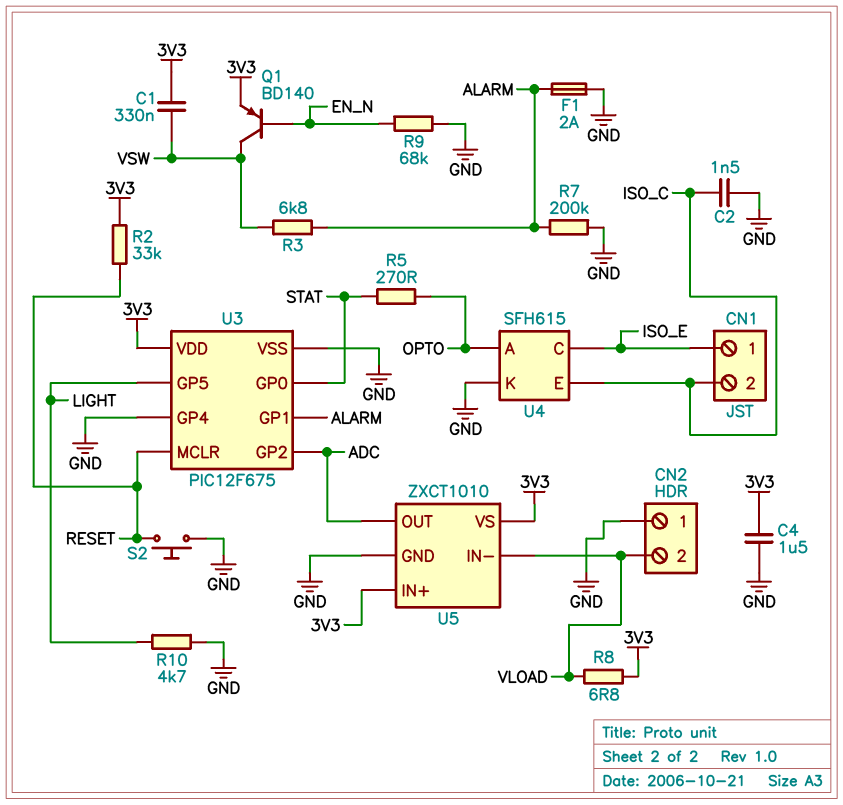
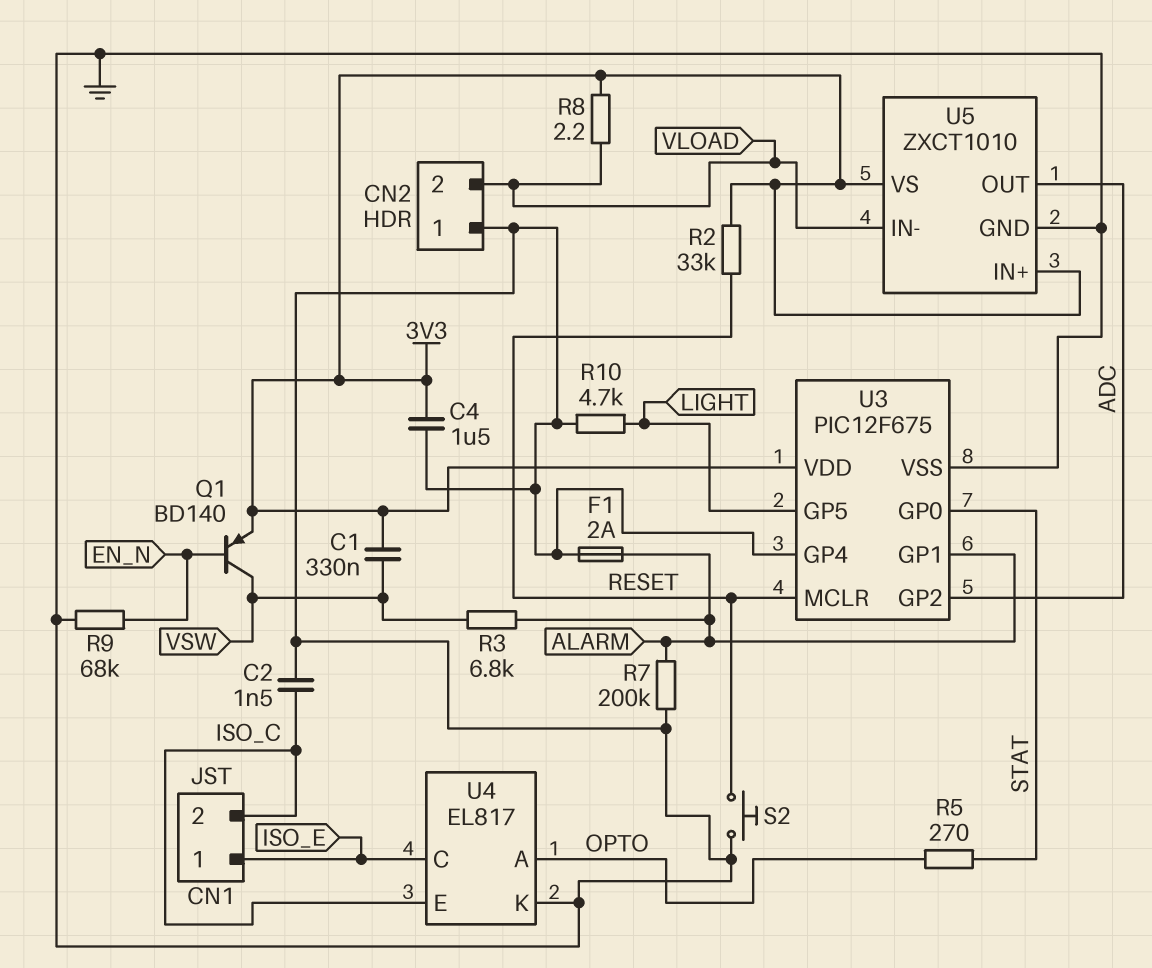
R8: 6.8 (3V3, VLOAD) -> 2.2 (3V3, VLOAD)
U4: SFH615 -> EL817

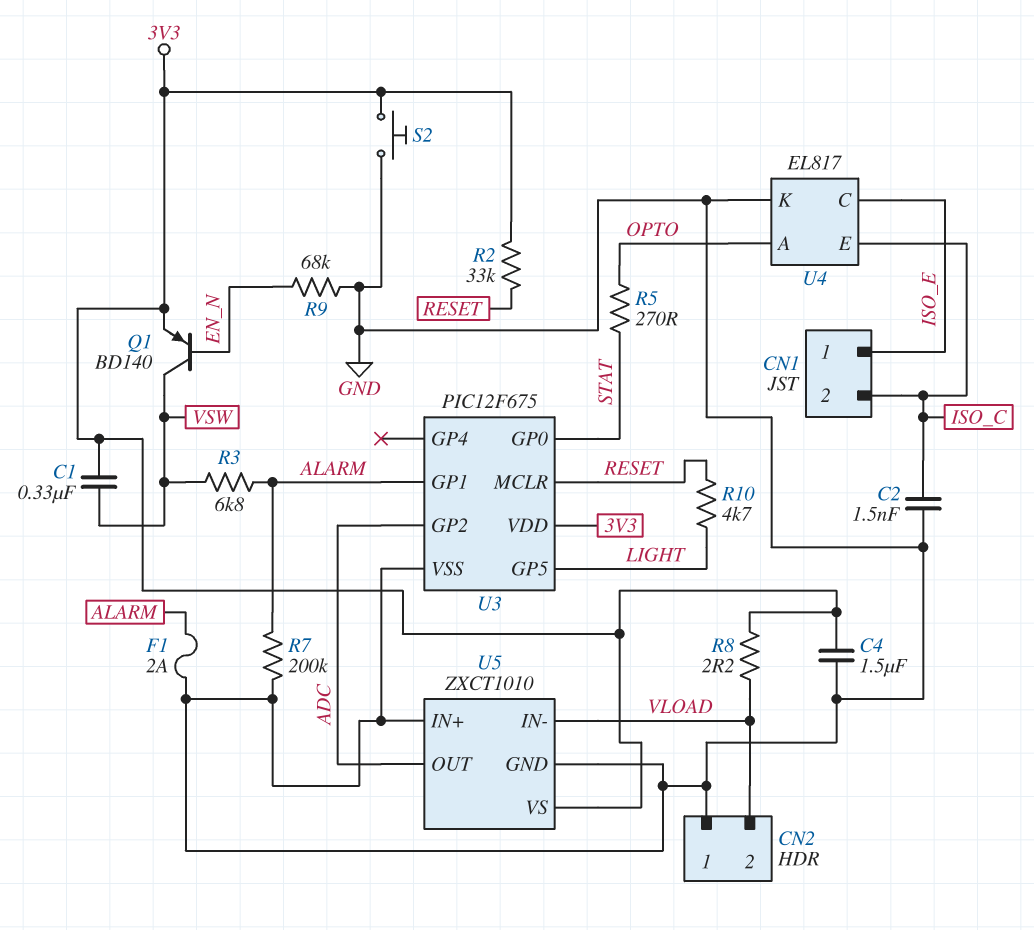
R10: 4.7k (GND, LIGHT) -> 4.7k (LIGHT, RESET)
S2: button (GND, RESET) -> button (3V3, GND)
U3 pin GP4: GND -> none
U5 pin IN+: 3V3 -> GND

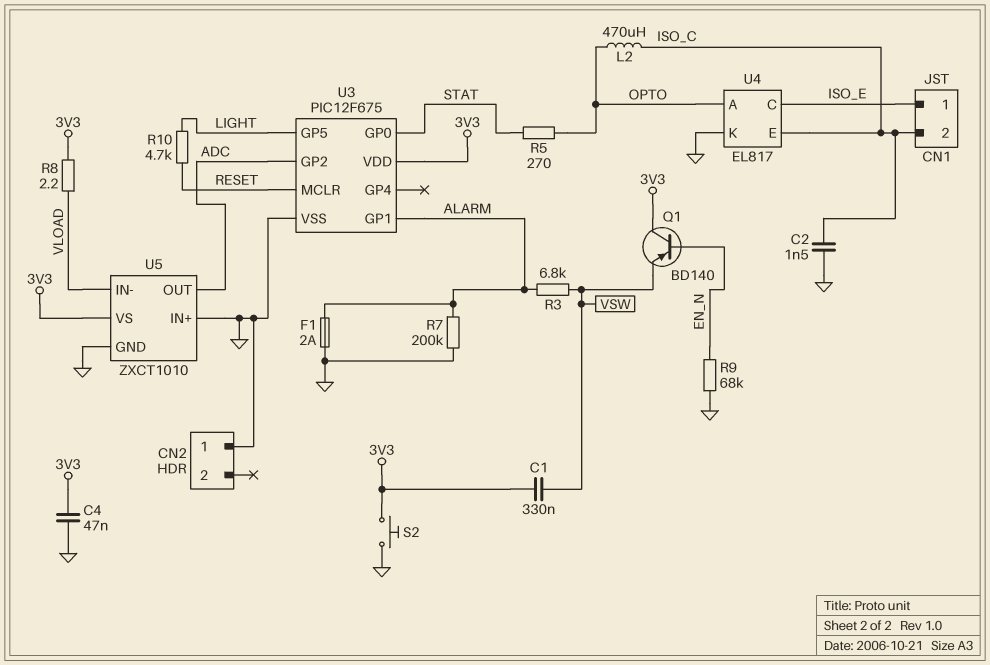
C4: 1.5uF (3V3, GND) -> 47nF (3V3, GND)
CN2 pin 2: VLOAD -> none
L2: none -> 470uH (ISO_C, OPTO)
Q1: PNP BD140 (B EN_N, C VSW, E 3V3) -> PNP BD140 (B EN_N, C 3V3, E VSW)
R2: 33k (3V3, RESET) -> none

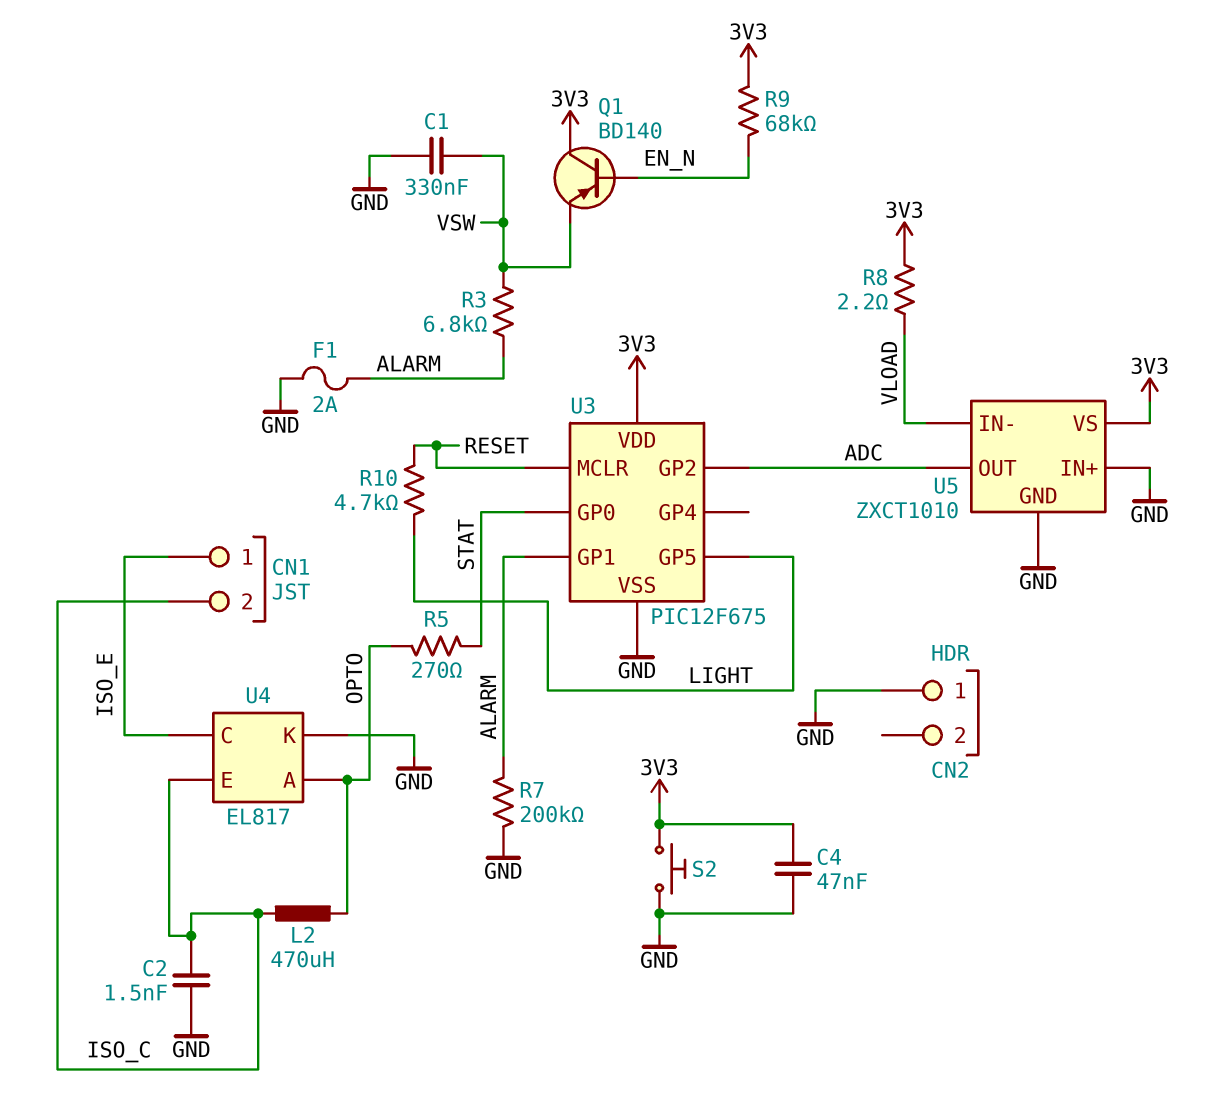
C1: 330nF (3V3, VSW) -> 330nF (GND, VSW)
R9: 68k (EN_N, GND) -> 68k (3V3, EN_N)

